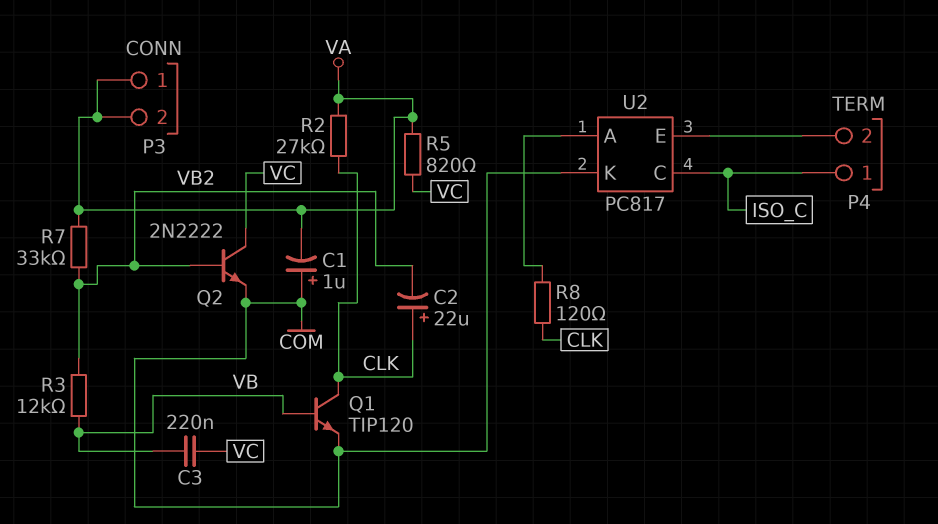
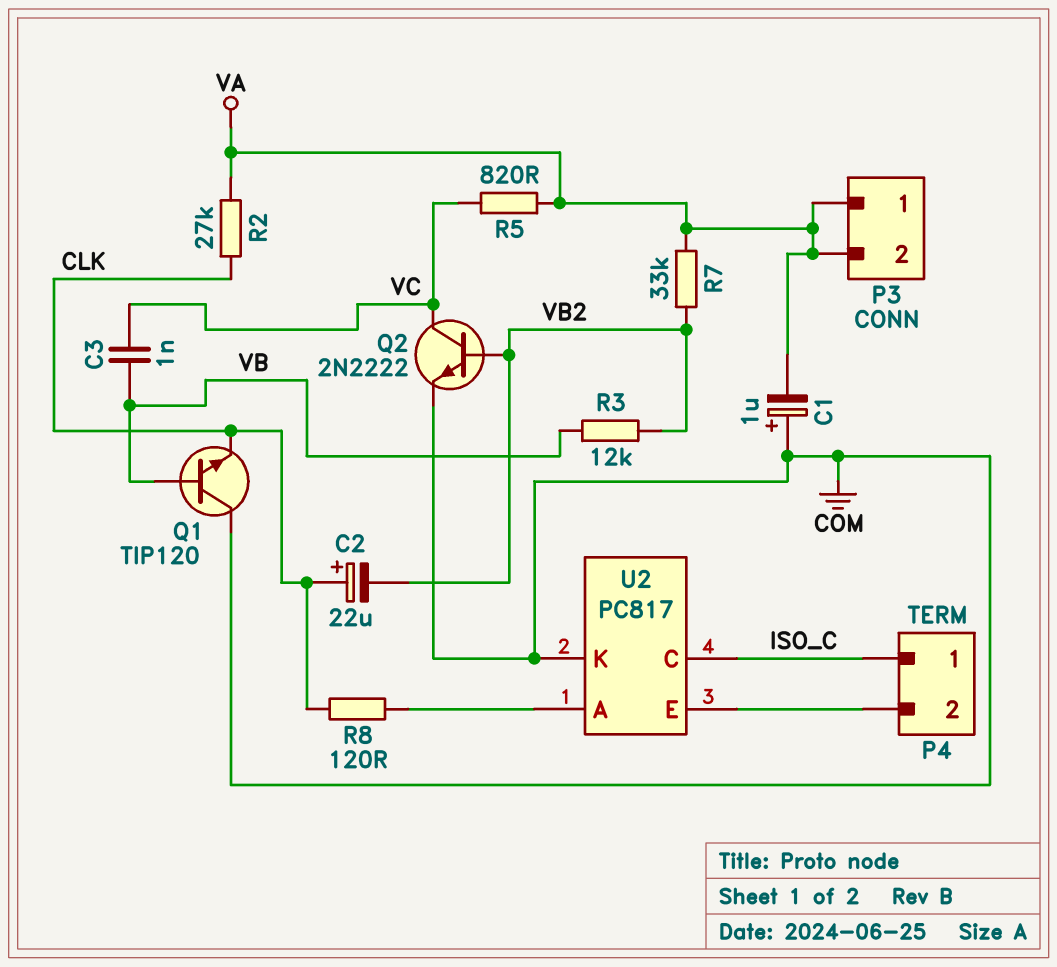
C3: 220nF (VB, VC) -> 1nF (VB, VC)
Q1: NPN TIP120 (B VB, C CLK, E COM) -> NPN TIP120 (B VB, C COM, E CLK)

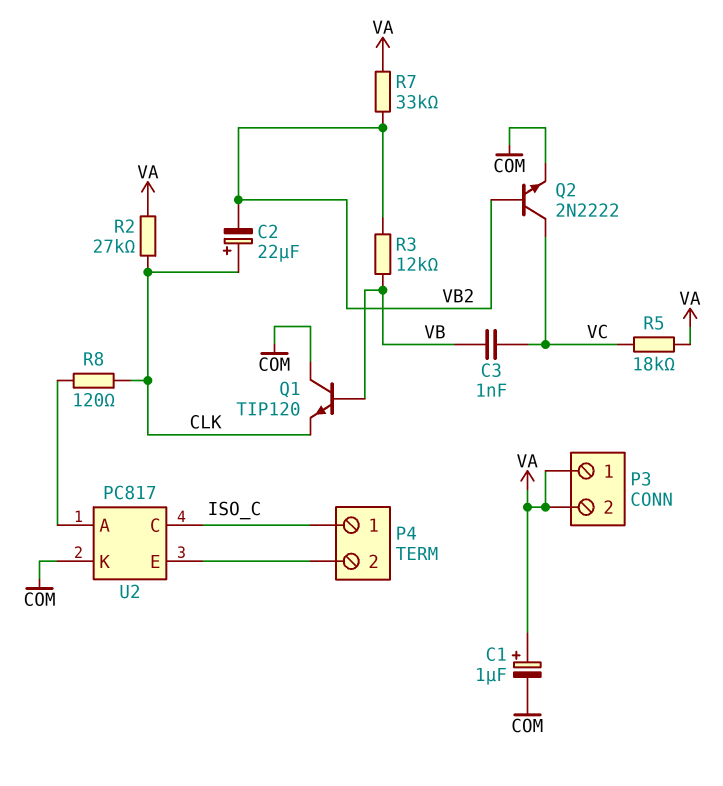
C1: 1uF (plus COM, minus VA) -> 1uF (plus VA, minus COM)
R5: 820 (VA, VC) -> 18k (VA, VC)

